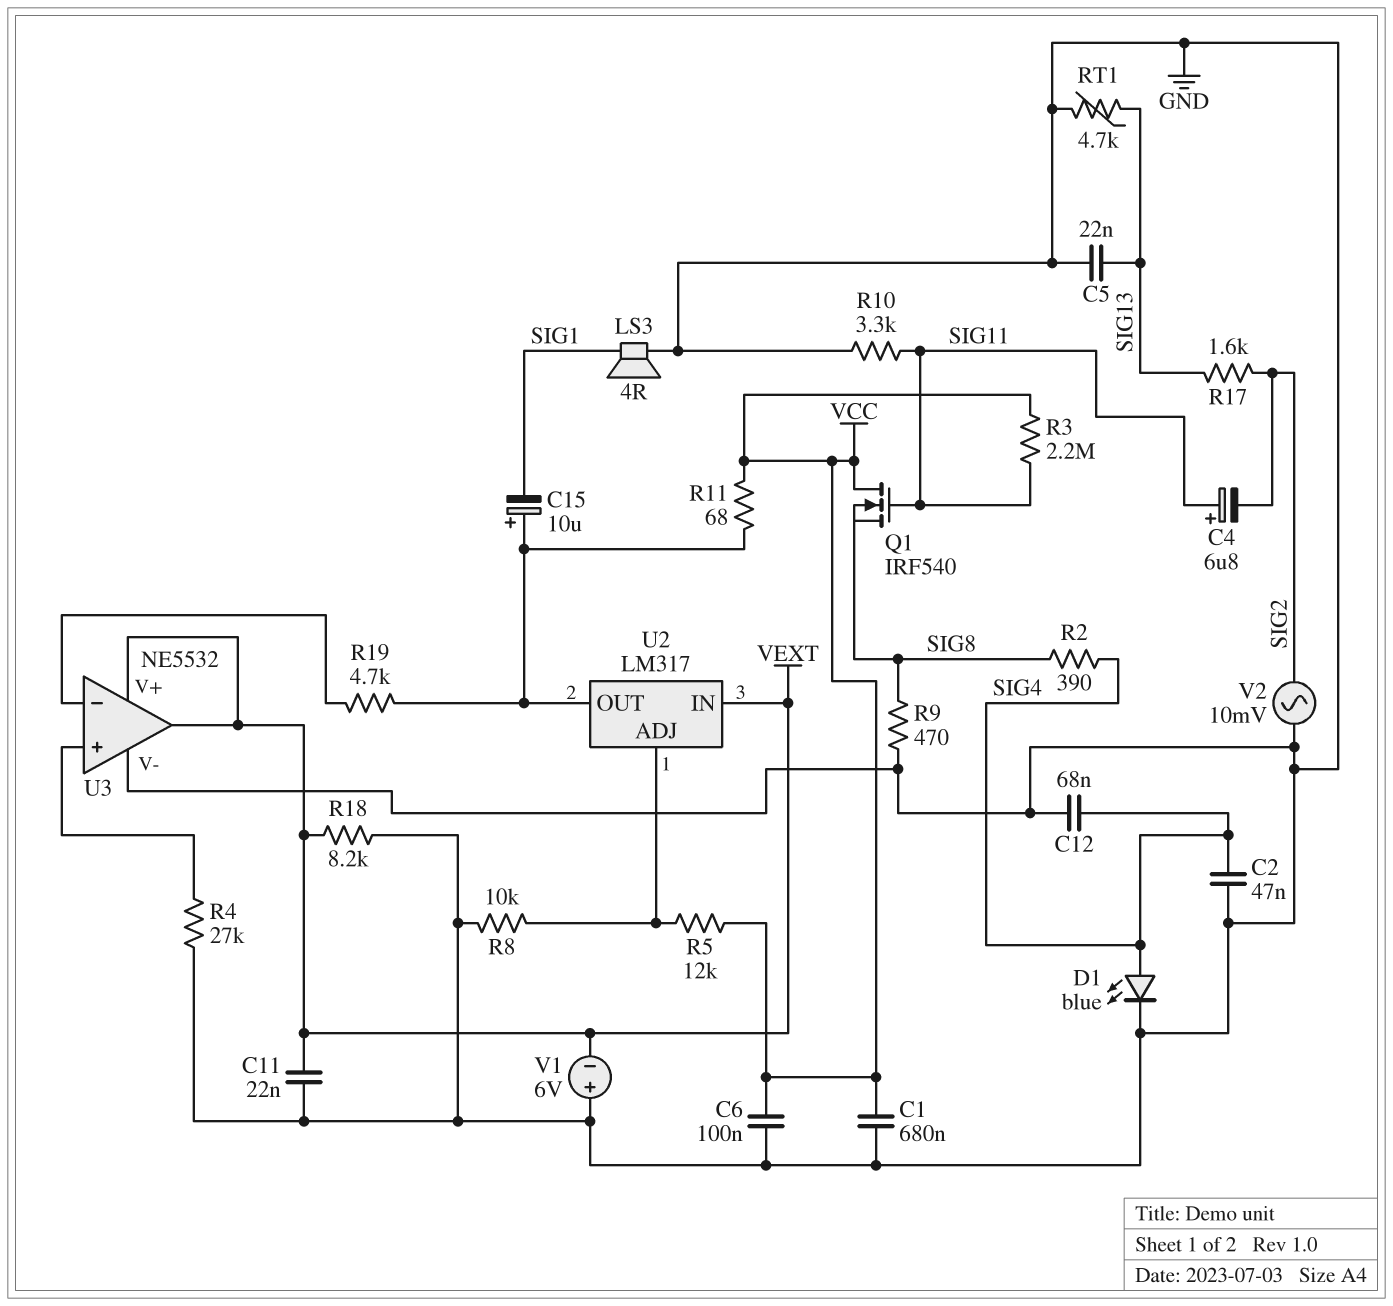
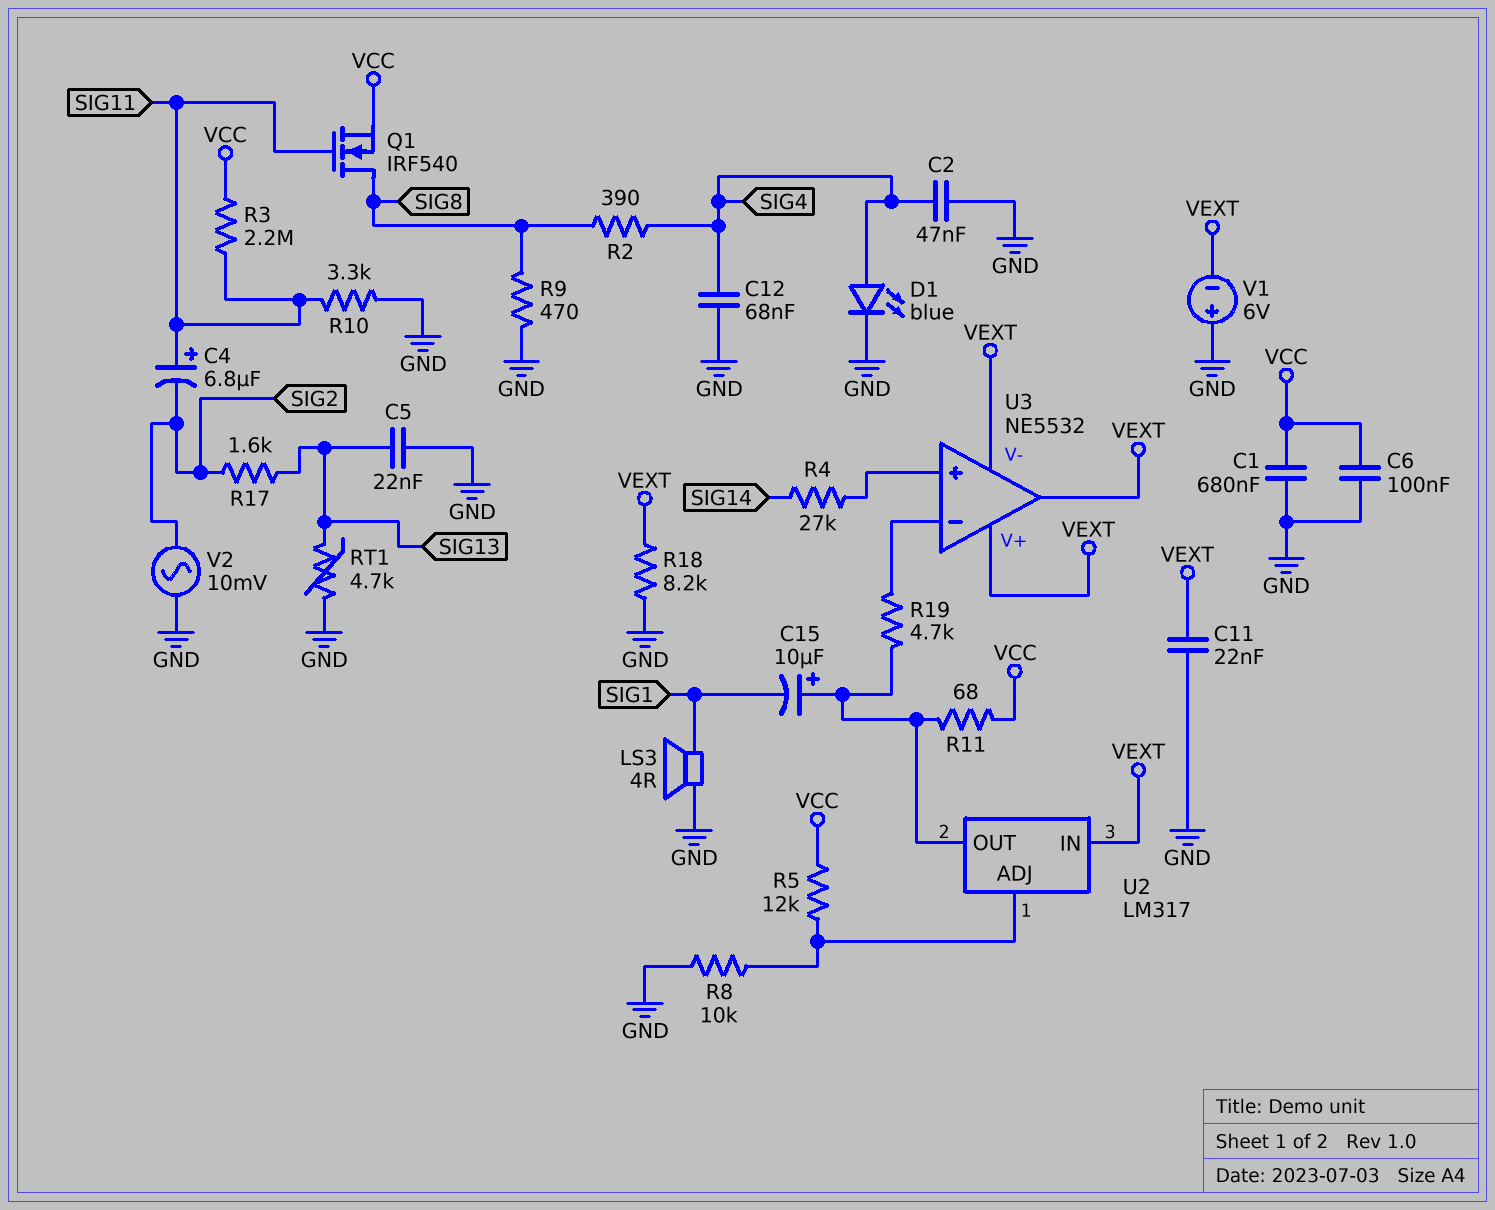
Q1: NMOS IRF540 (G SIG11, D VCC, S SIG8) -> NMOS IRF540 (G SIG11, D SIG8, S VCC)
R4: 27k (GND, U3/in+) -> 27k (SIG14, U3/in+)
U3 pin V-: GND -> VEXT

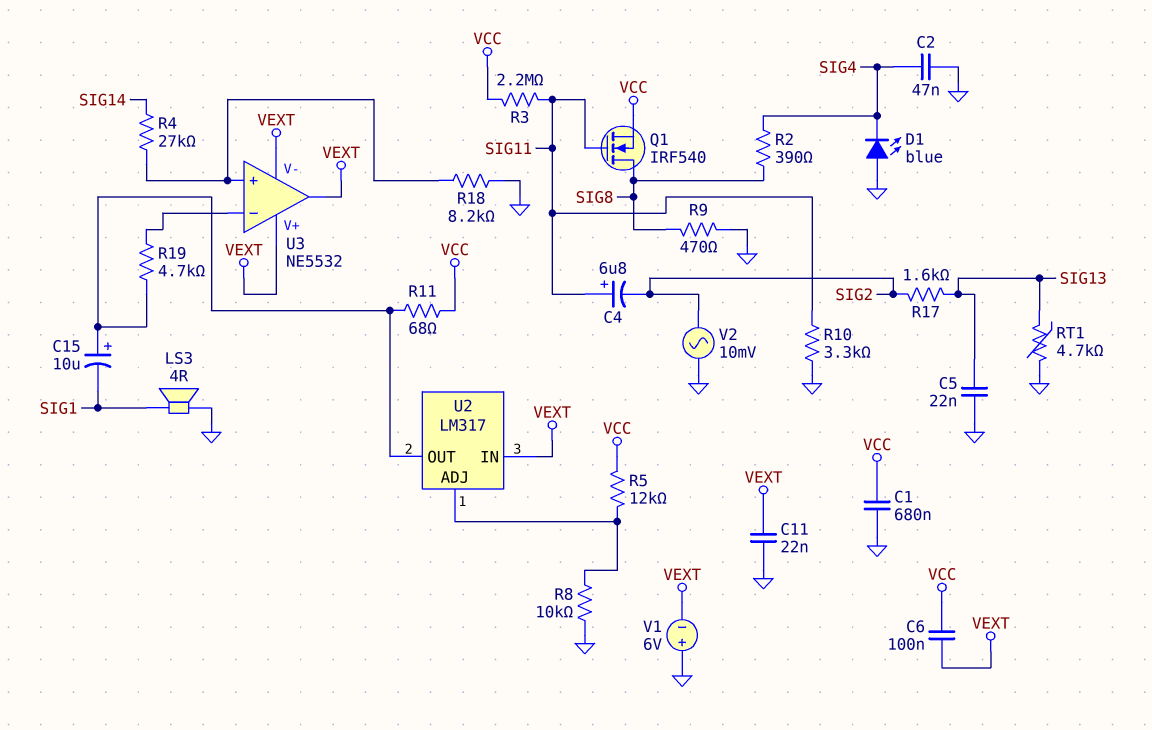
C6: 100nF (GND, VCC) -> 100nF (VCC, VEXT)
C12: 68nF (GND, SIG4) -> none
D1: LED blue (A SIG4, K GND) -> LED blue (A GND, K SIG4)
R18: 8.2k (GND, VEXT) -> 8.2k (GND, U3/in+)

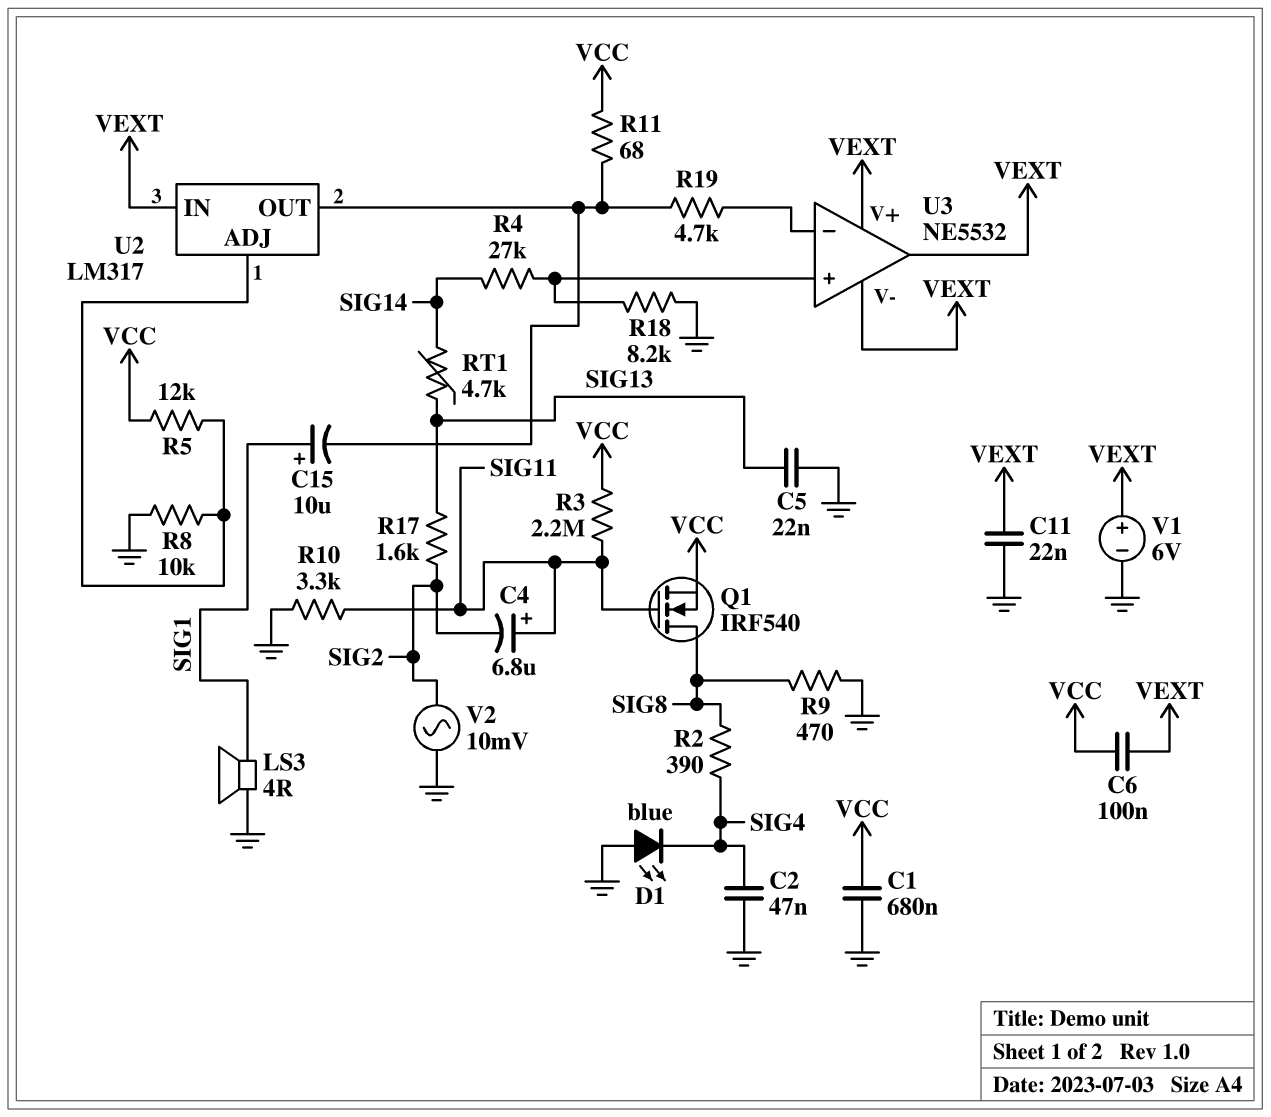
C15: 10uF (plus U2/OUT, minus SIG1) -> 10uF (plus SIG1, minus U2/OUT)
RT1: 4.7k (GND, SIG13) -> 4.7k (SIG13, SIG14)
V1: 6V (plus GND, minus VEXT) -> 6V (plus VEXT, minus GND)

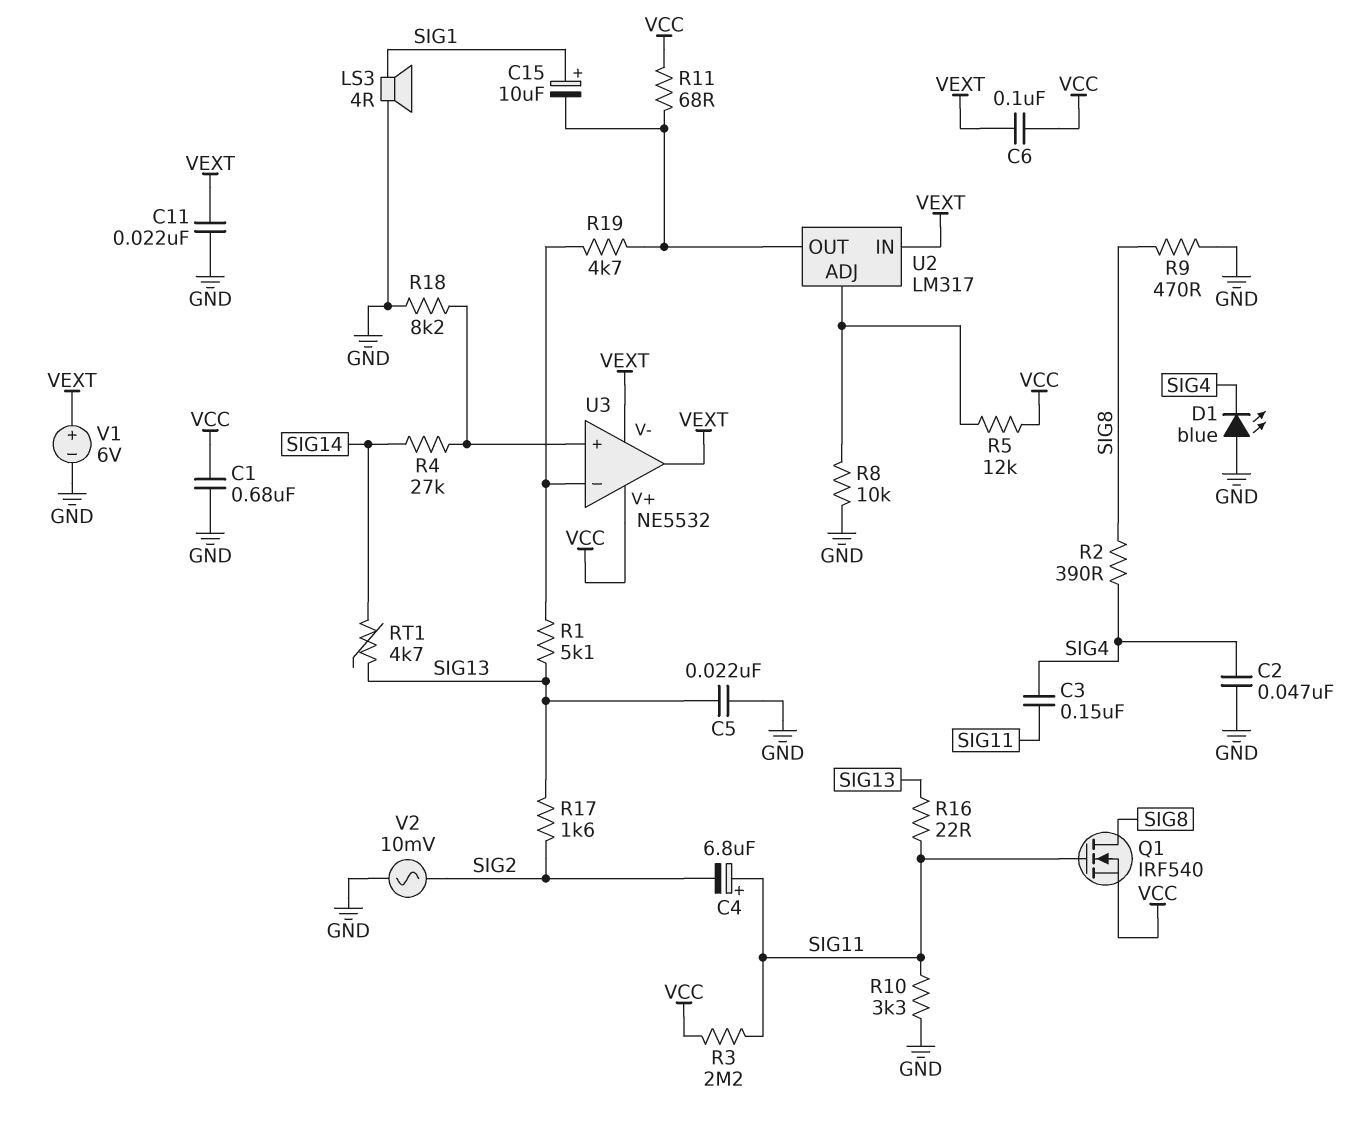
C3: none -> 150nF (SIG4, SIG11)
R1: none -> 5.1k (SIG13, U3/in-)
R16: none -> 22 (SIG11, SIG13)
U3 pin V+: VEXT -> VCC

